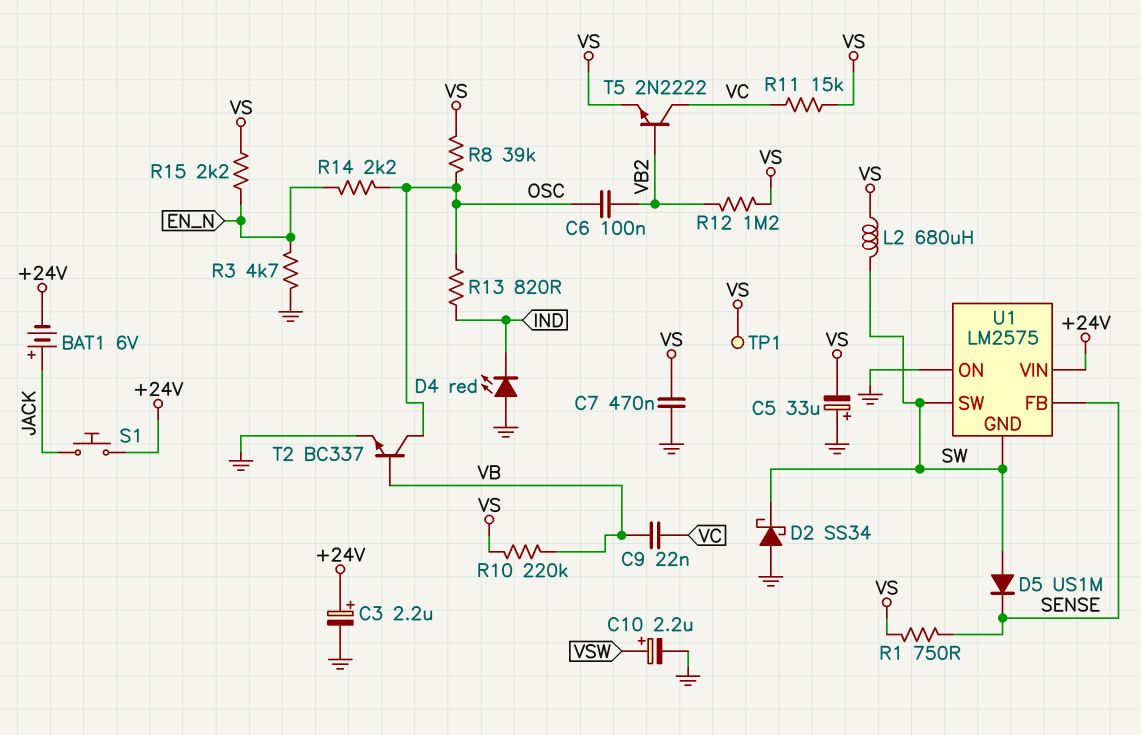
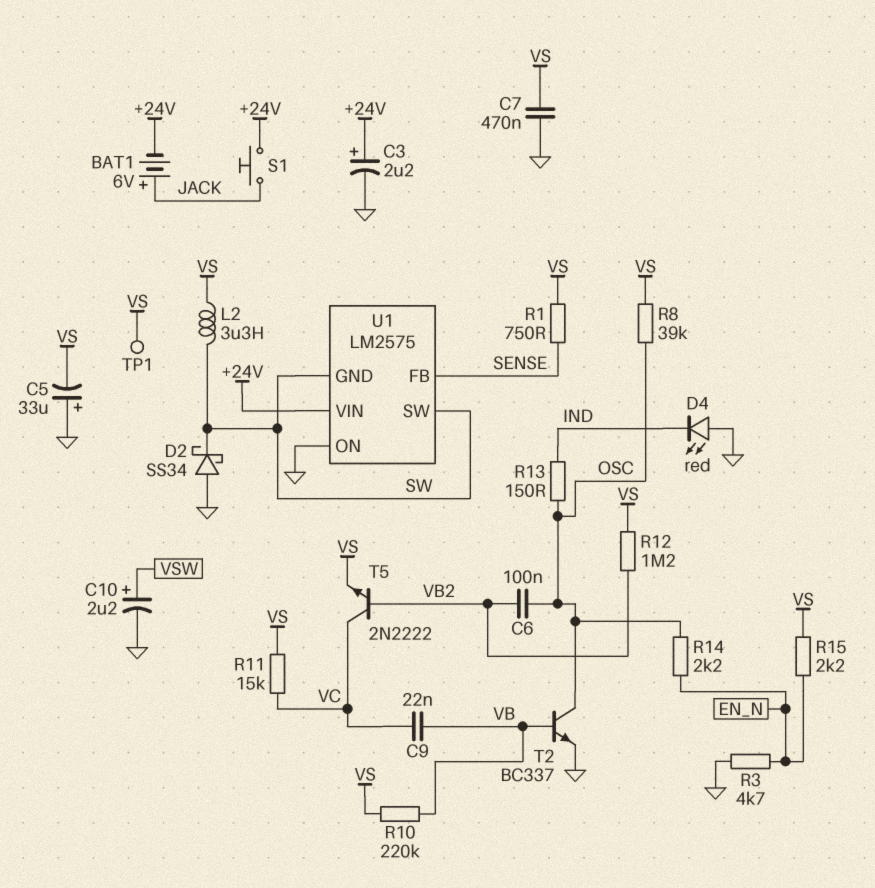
D5: diode US1M (A SW, K SENSE) -> none
L2: 680uH (SW, VS) -> 3.3uH (SW, VS)
R13: 820 (IND, OSC) -> 150 (IND, OSC)

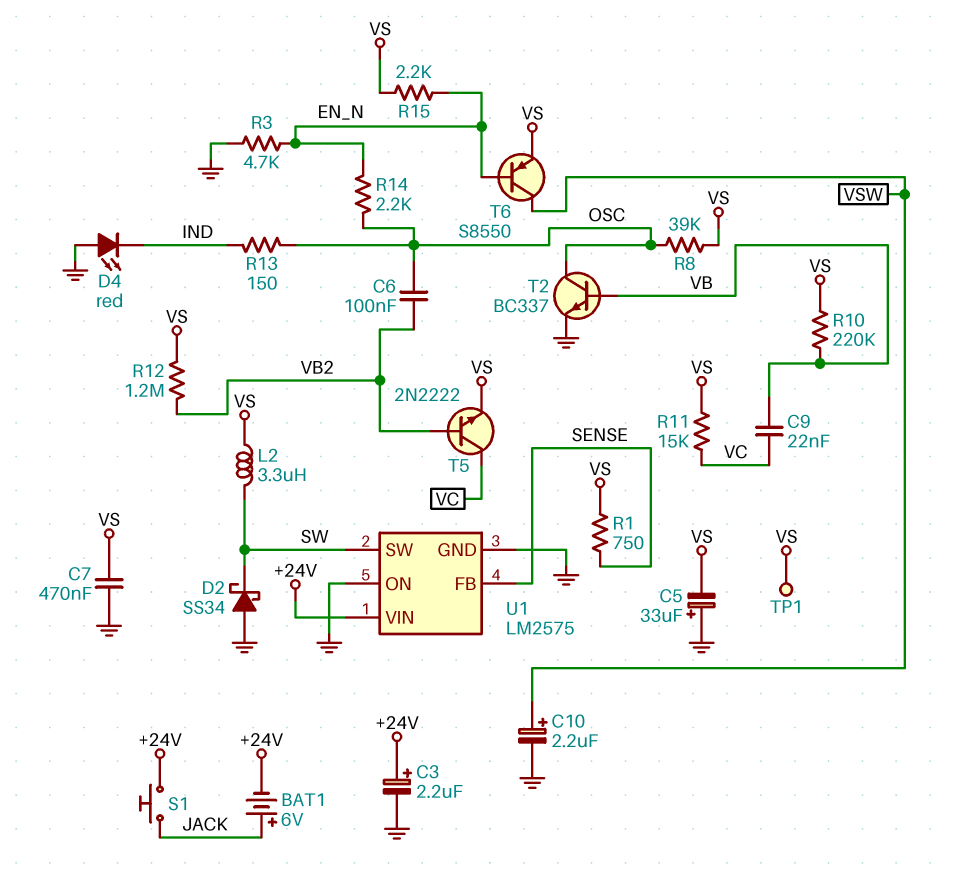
T6: none -> PNP S8550 (B EN_N, C VSW, E VS)
U1 pin GND: SW -> GND

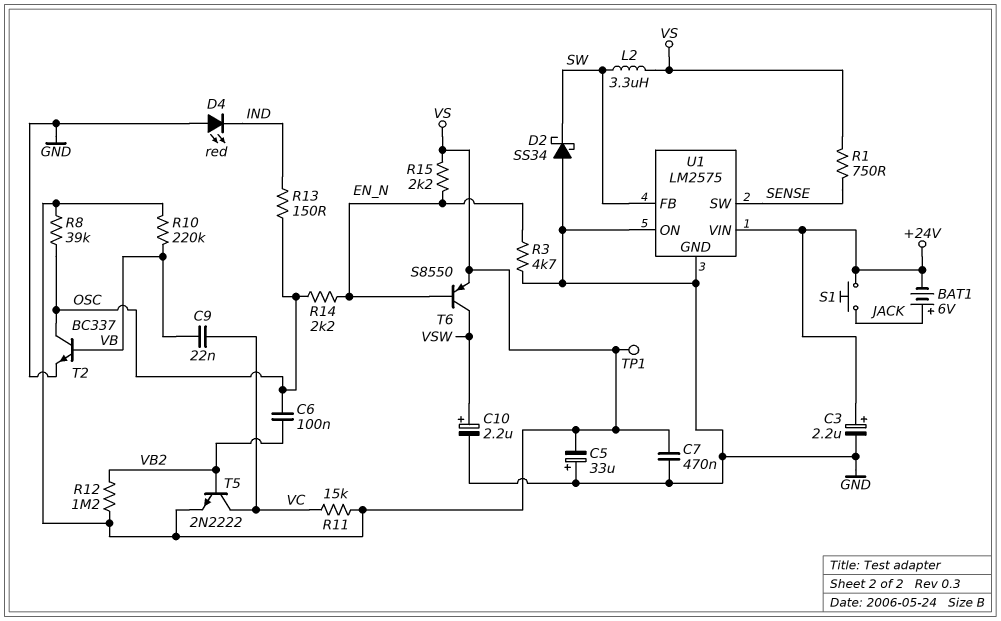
U1 pin FB: SENSE -> SW
U1 pin SW: SW -> SENSE

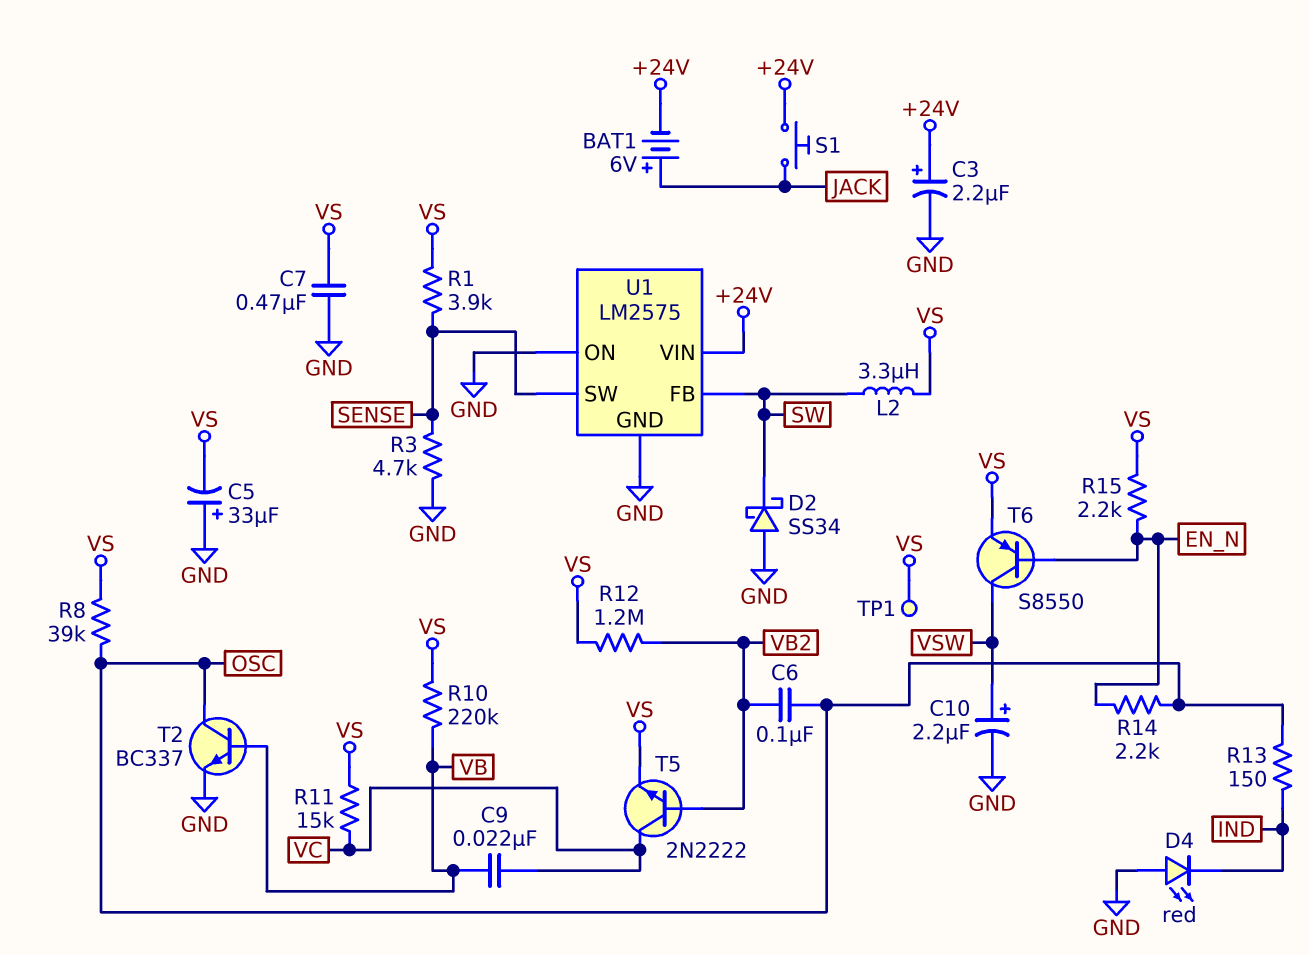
R1: 750 (SENSE, VS) -> 3.9k (SENSE, VS)
R3: 4.7k (EN_N, GND) -> 4.7k (GND, SENSE)

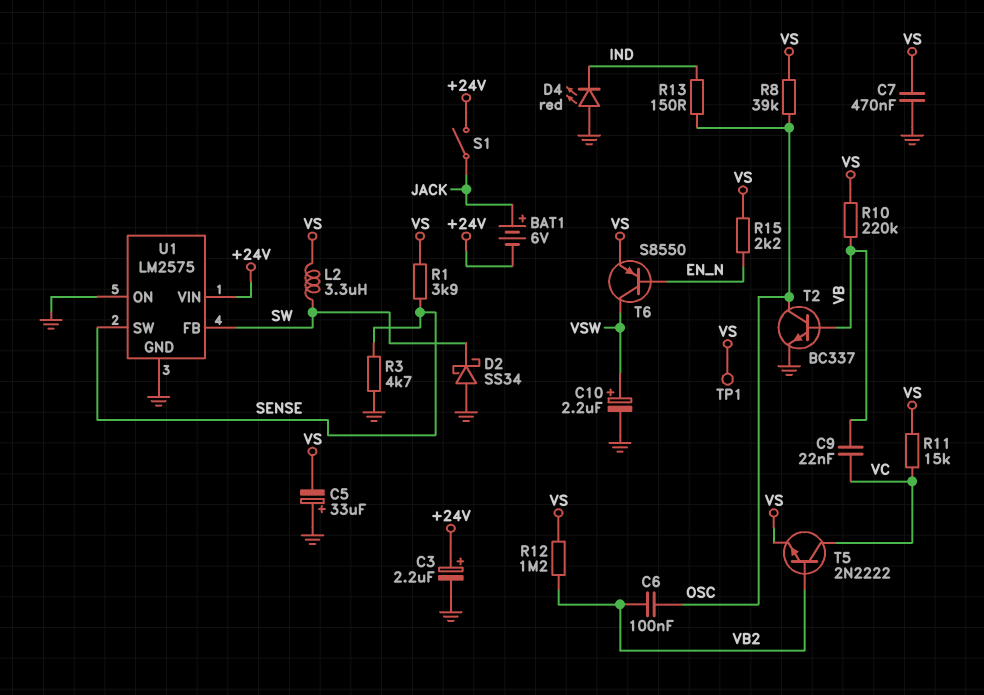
R14: 2.2k (EN_N, OSC) -> none
S1: button (+24V, JACK) -> switch (+24V, JACK)

